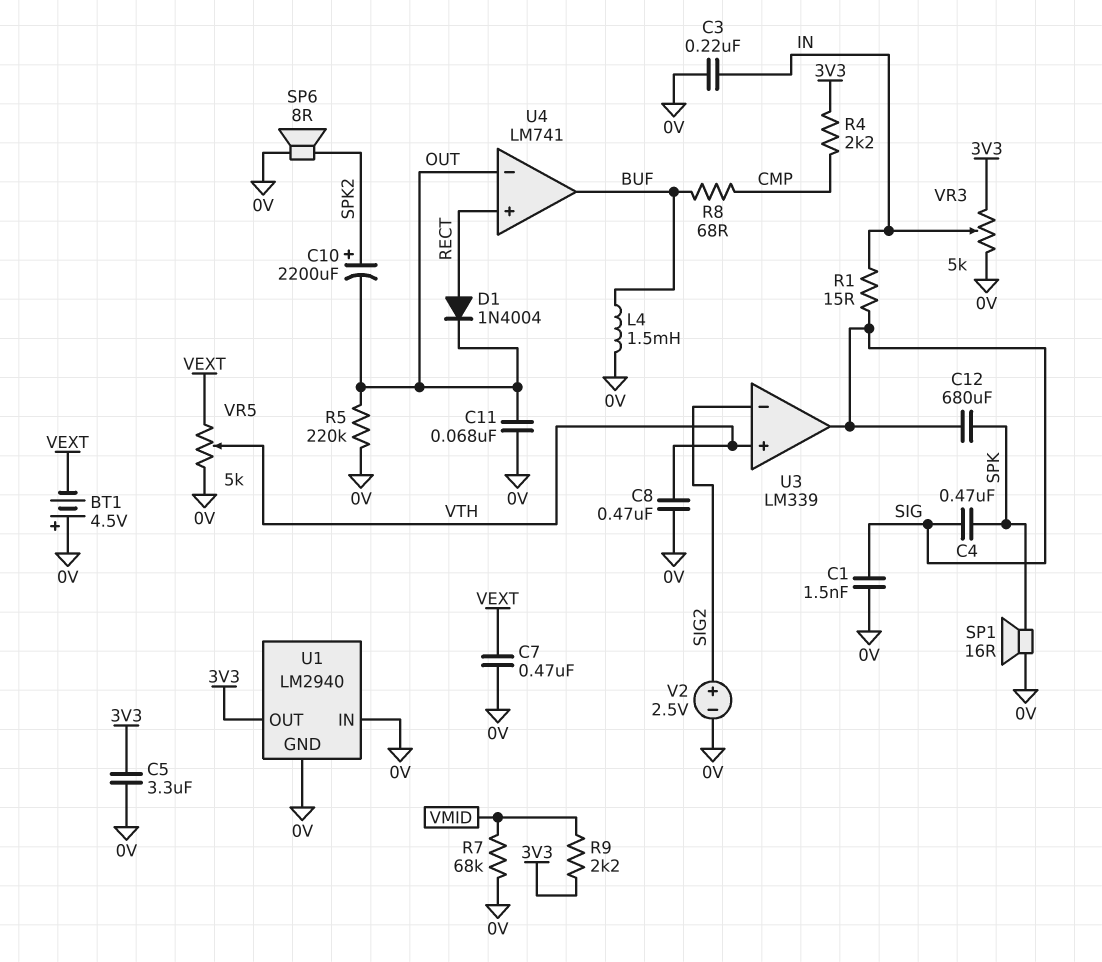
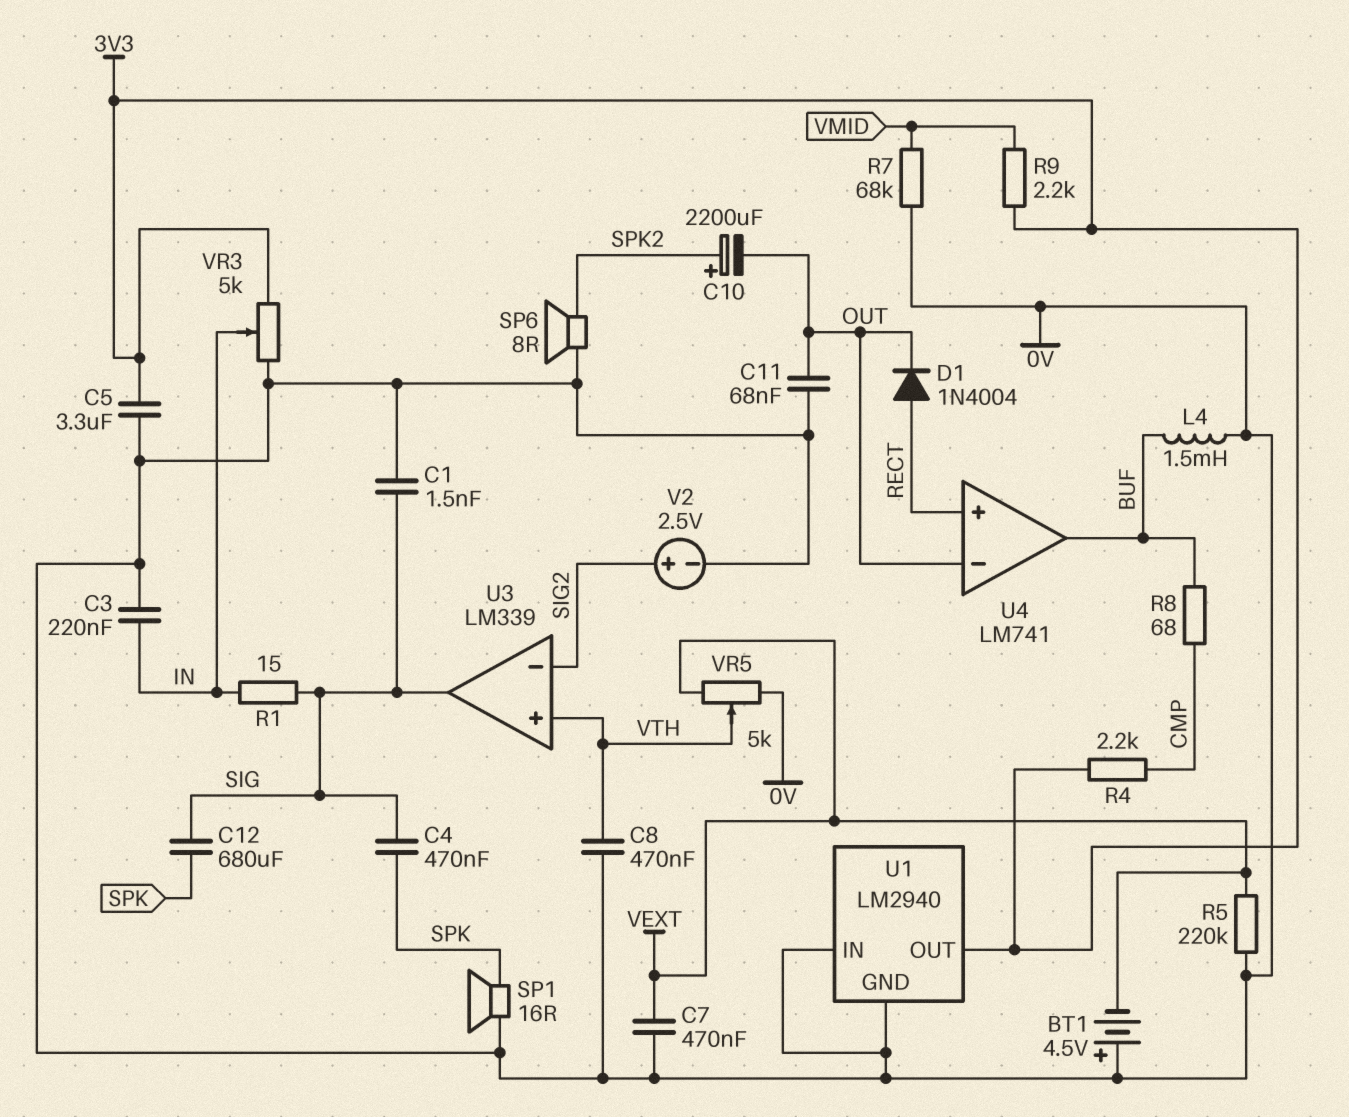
R5: 220k (0V, OUT) -> 220k (0V, VEXT)

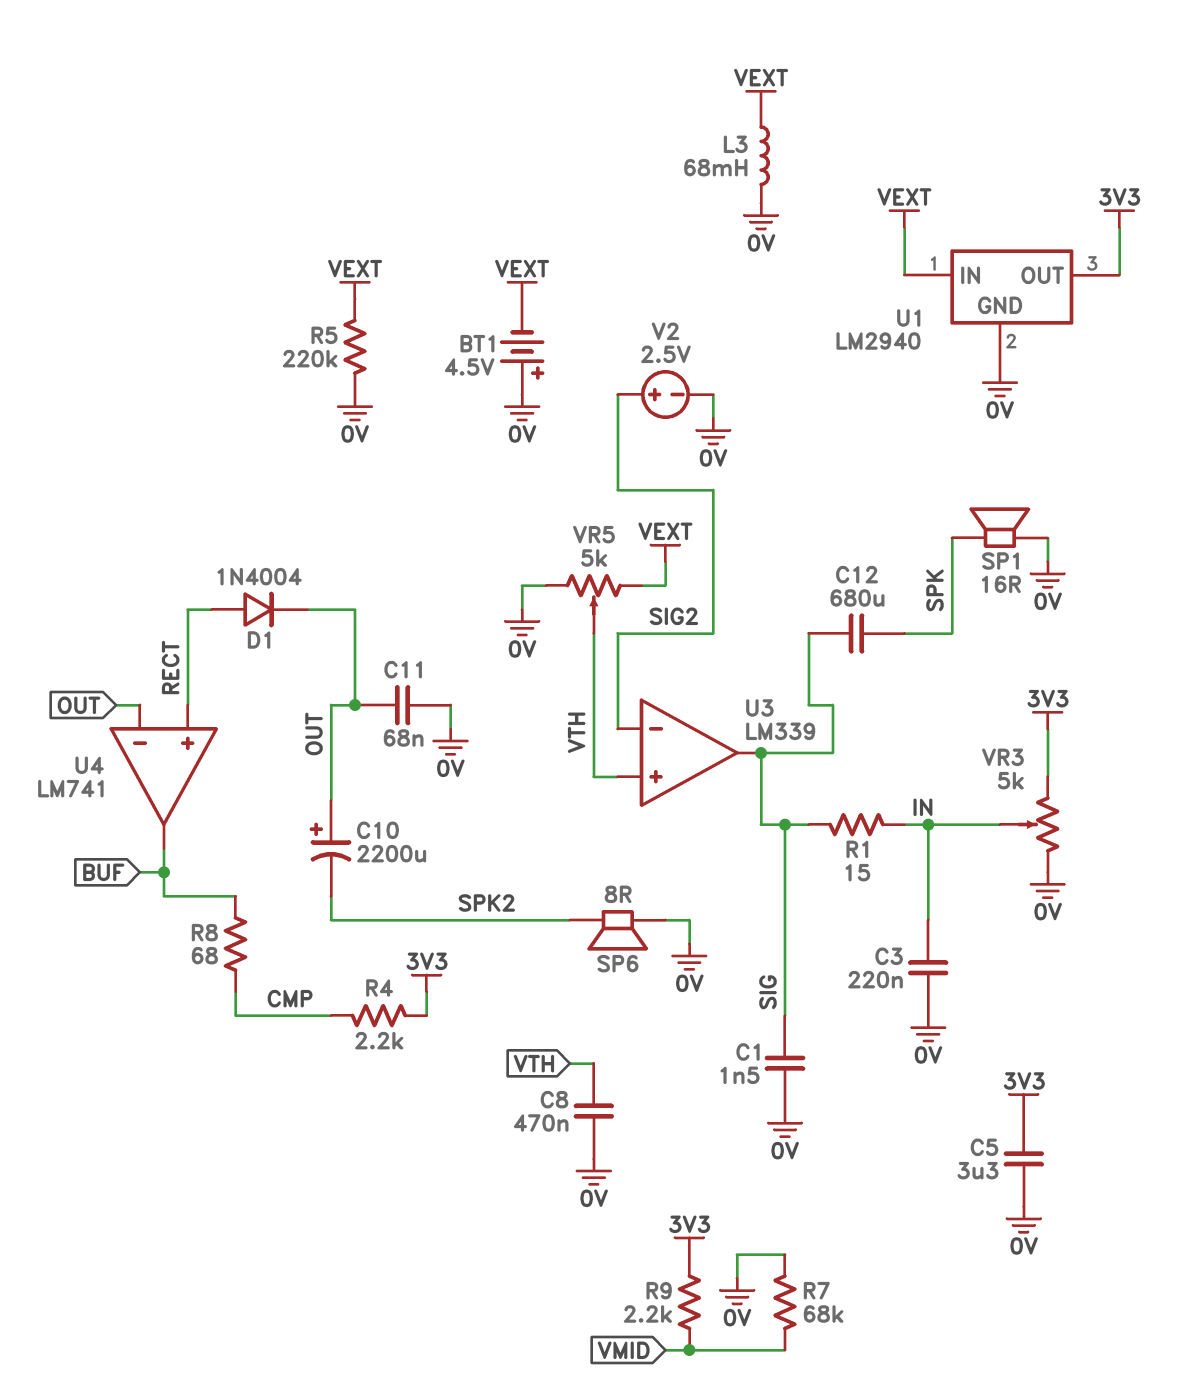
C4: 470nF (SIG, SPK) -> none
C7: 470nF (0V, VEXT) -> none
C10: 2200uF (plus SPK2, minus OUT) -> 2200uF (plus OUT, minus SPK2)
L3: none -> 68mH (0V, VEXT)
L4: 1.5mH (0V, BUF) -> none
U1 pin IN: 0V -> VEXT

